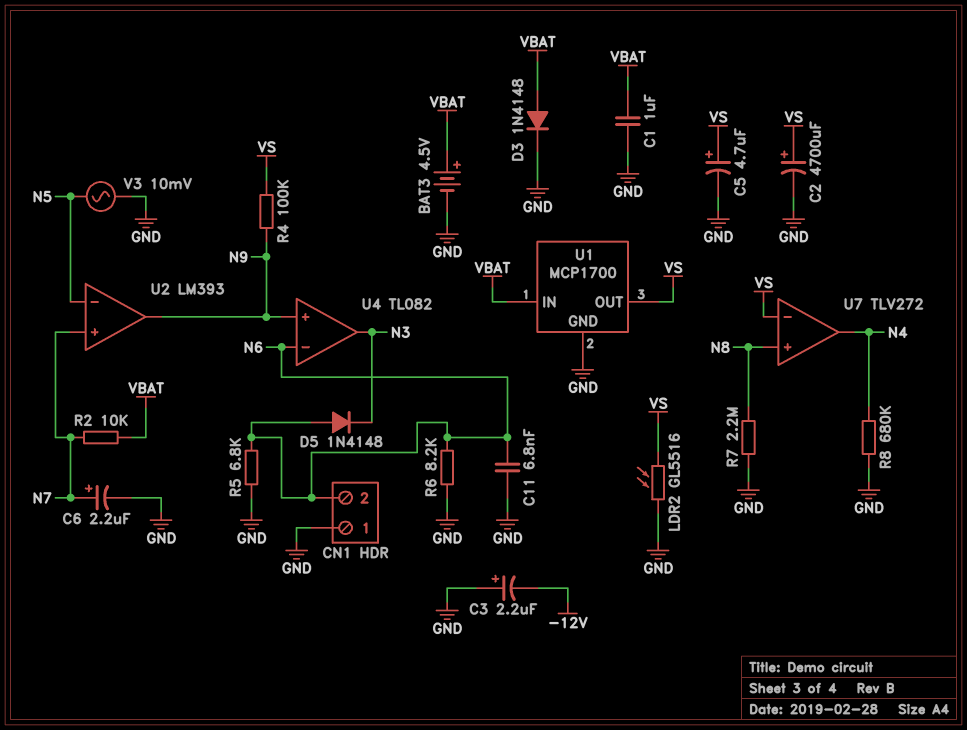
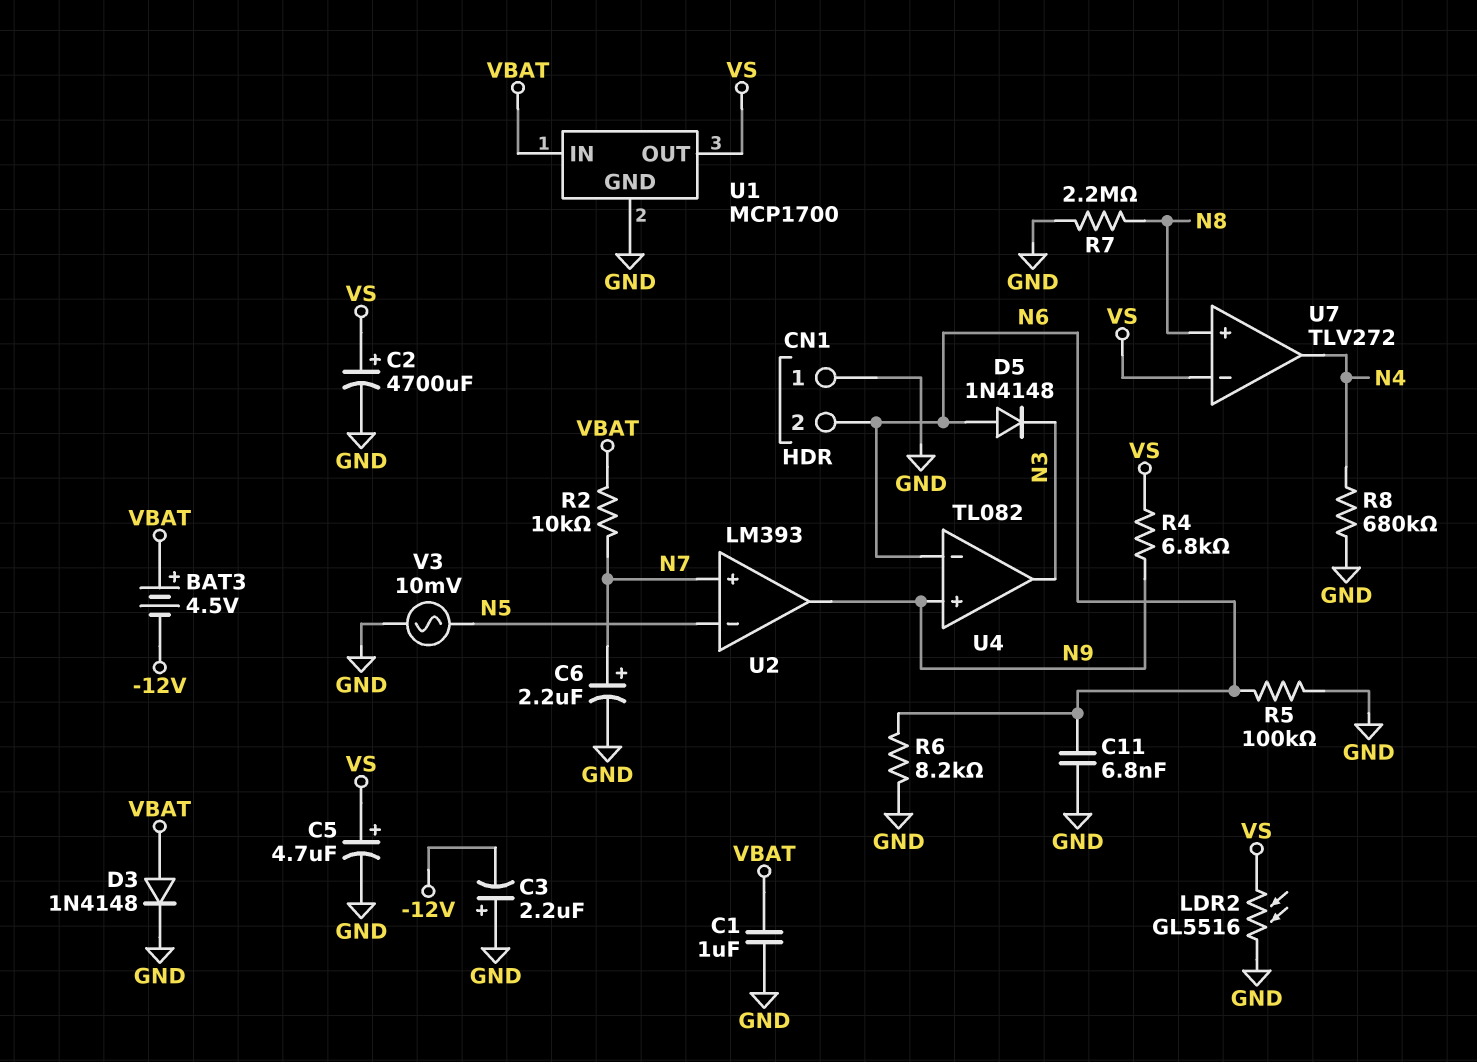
BAT3: 4.5V (plus VBAT, minus GND) -> 4.5V (plus VBAT, minus -12V)
R4: 100k (N9, VS) -> 6.8k (N9, VS)
R5: 6.8k (GND, N6) -> 100k (GND, N6)

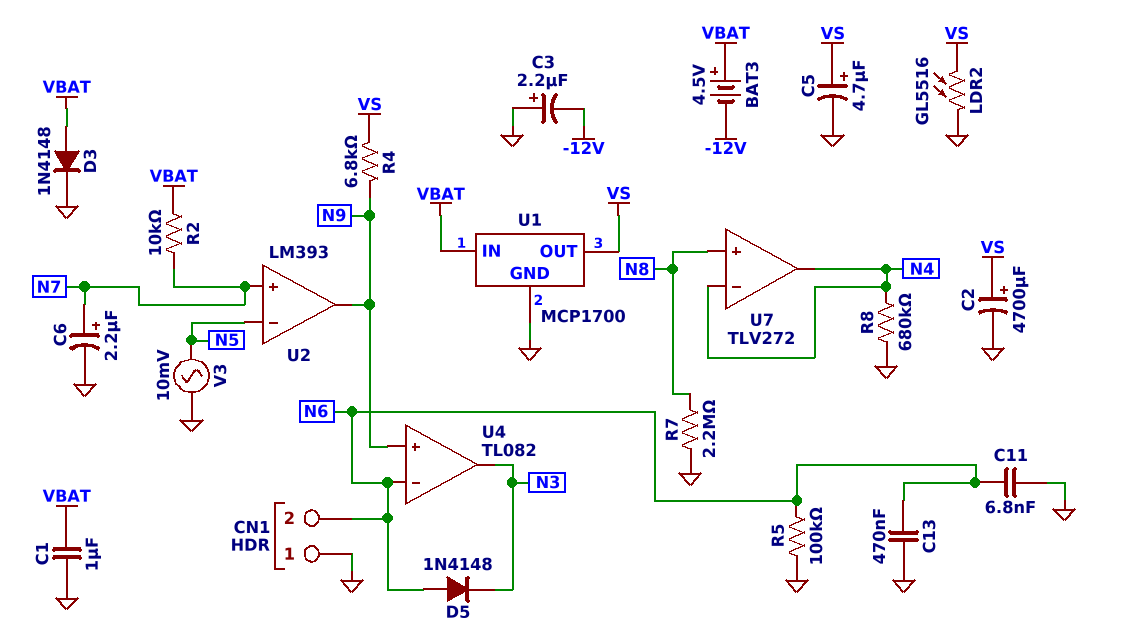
C13: none -> 470nF (GND, N6)
R6: 8.2k (GND, N6) -> none
U7 pin in-: VS -> N4

